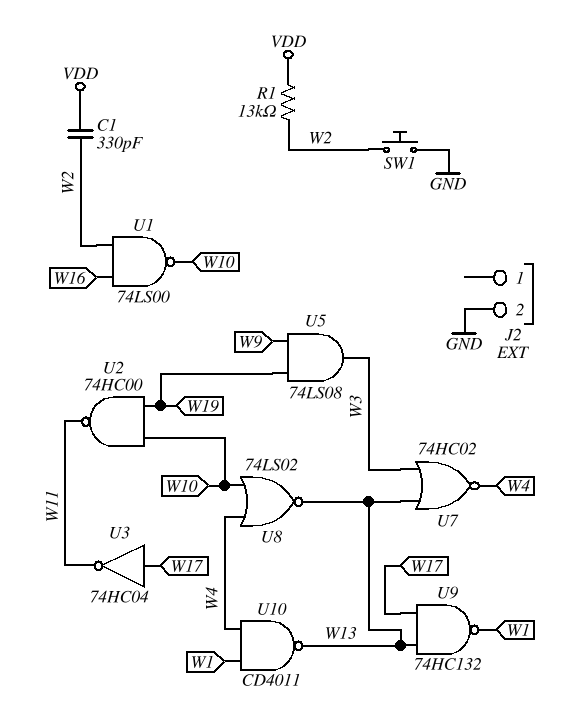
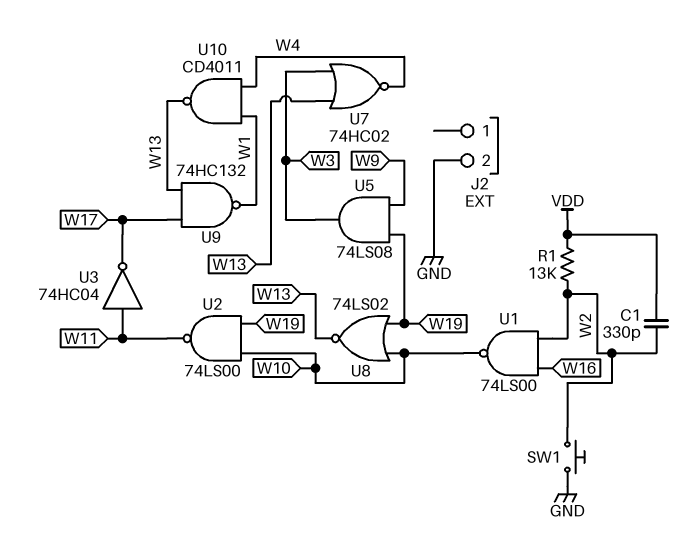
U2: NAND 74HC00 (in W10, in W19, out W11) -> NAND 74LS00 (in W10, in W19, out W11)
U3: NOT 74HC04 (in W17, out W11) -> NOT 74HC04 (in W11, out W17)
U8: NOR 74LS02 (in W4, in W10, out W13) -> NOR 74LS02 (in W10, in W19, out W13)

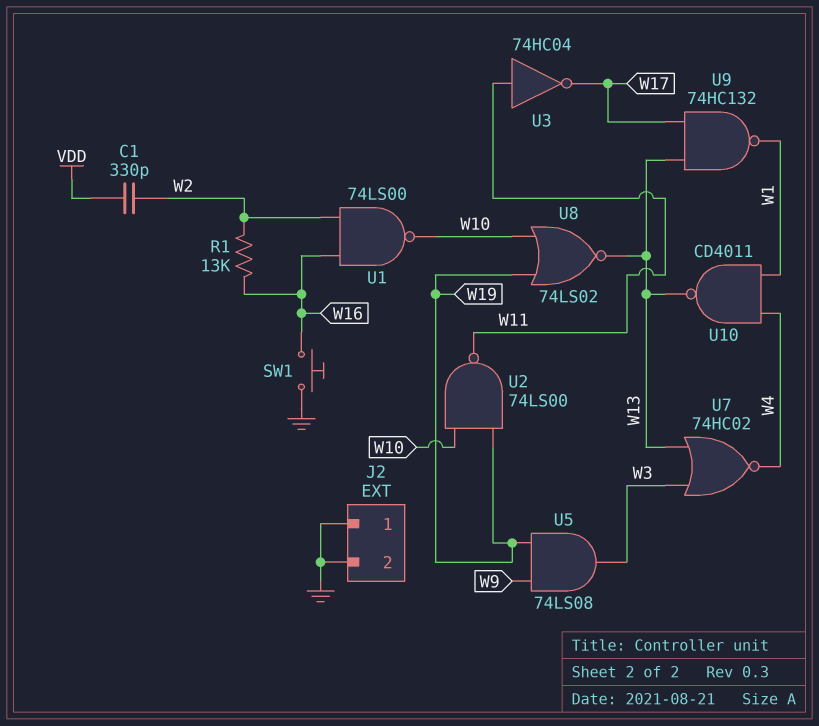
J2 pin 1: none -> GND
R1: 13k (VDD, W2) -> 13k (W2, W16)
SW1: button (GND, W2) -> button (GND, W16)

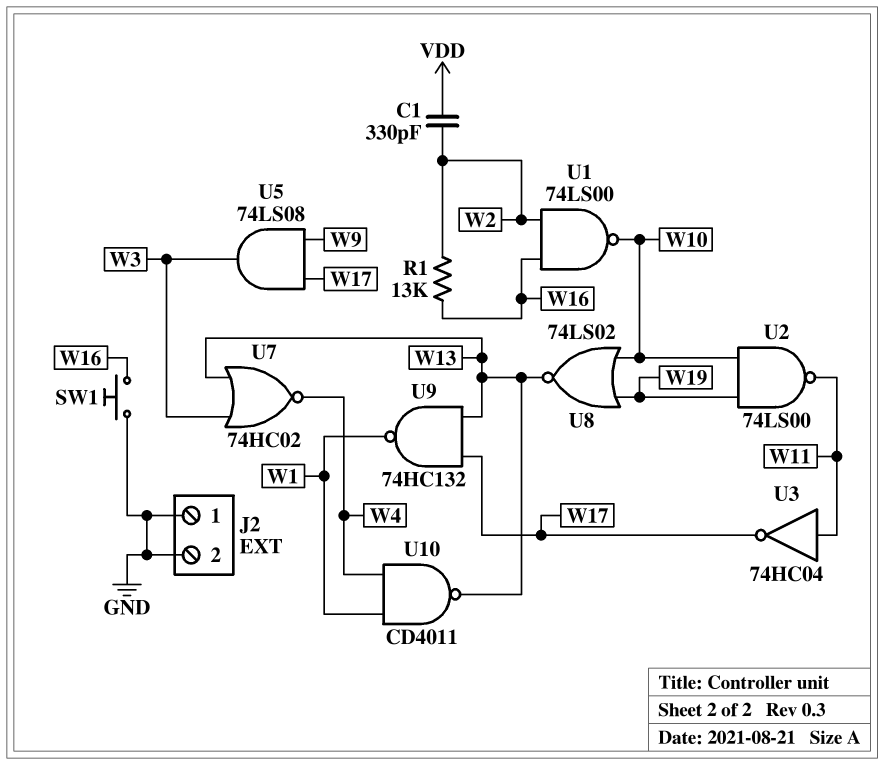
U5: AND 74LS08 (in W9, in W19, out W3) -> AND 74LS08 (in W9, in W17, out W3)

